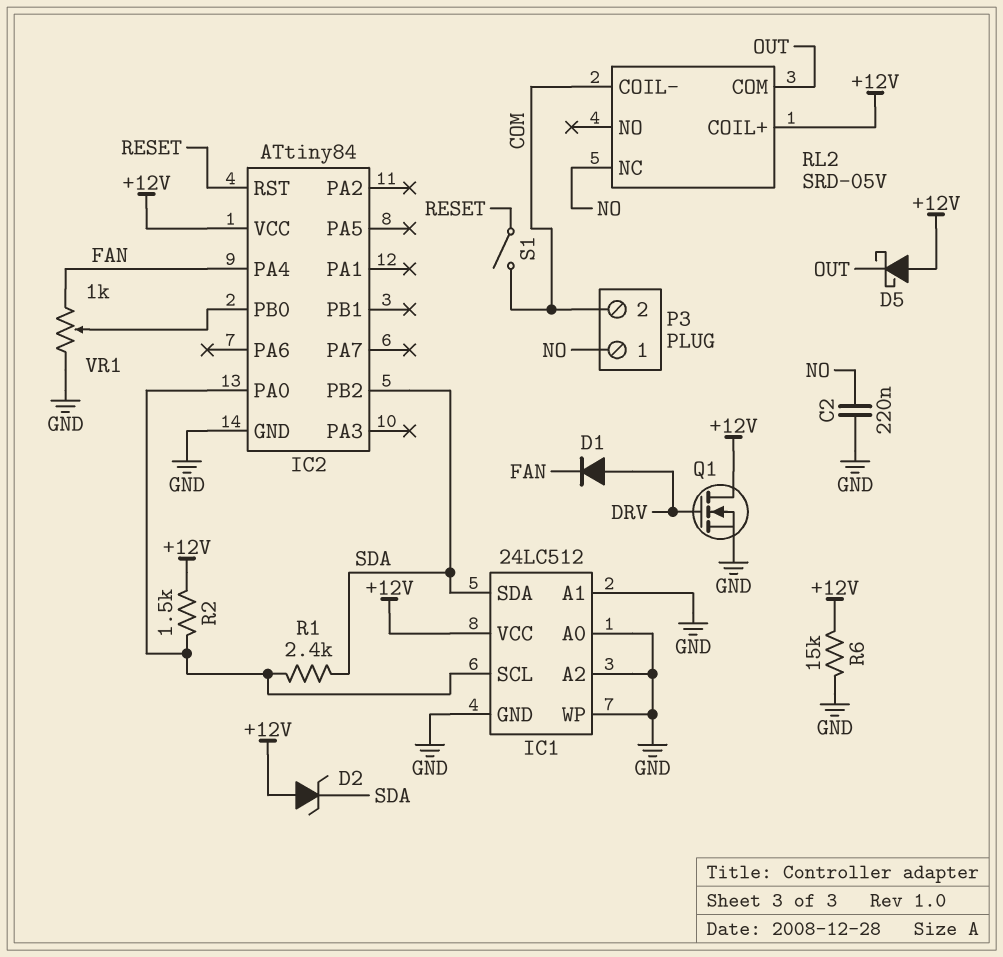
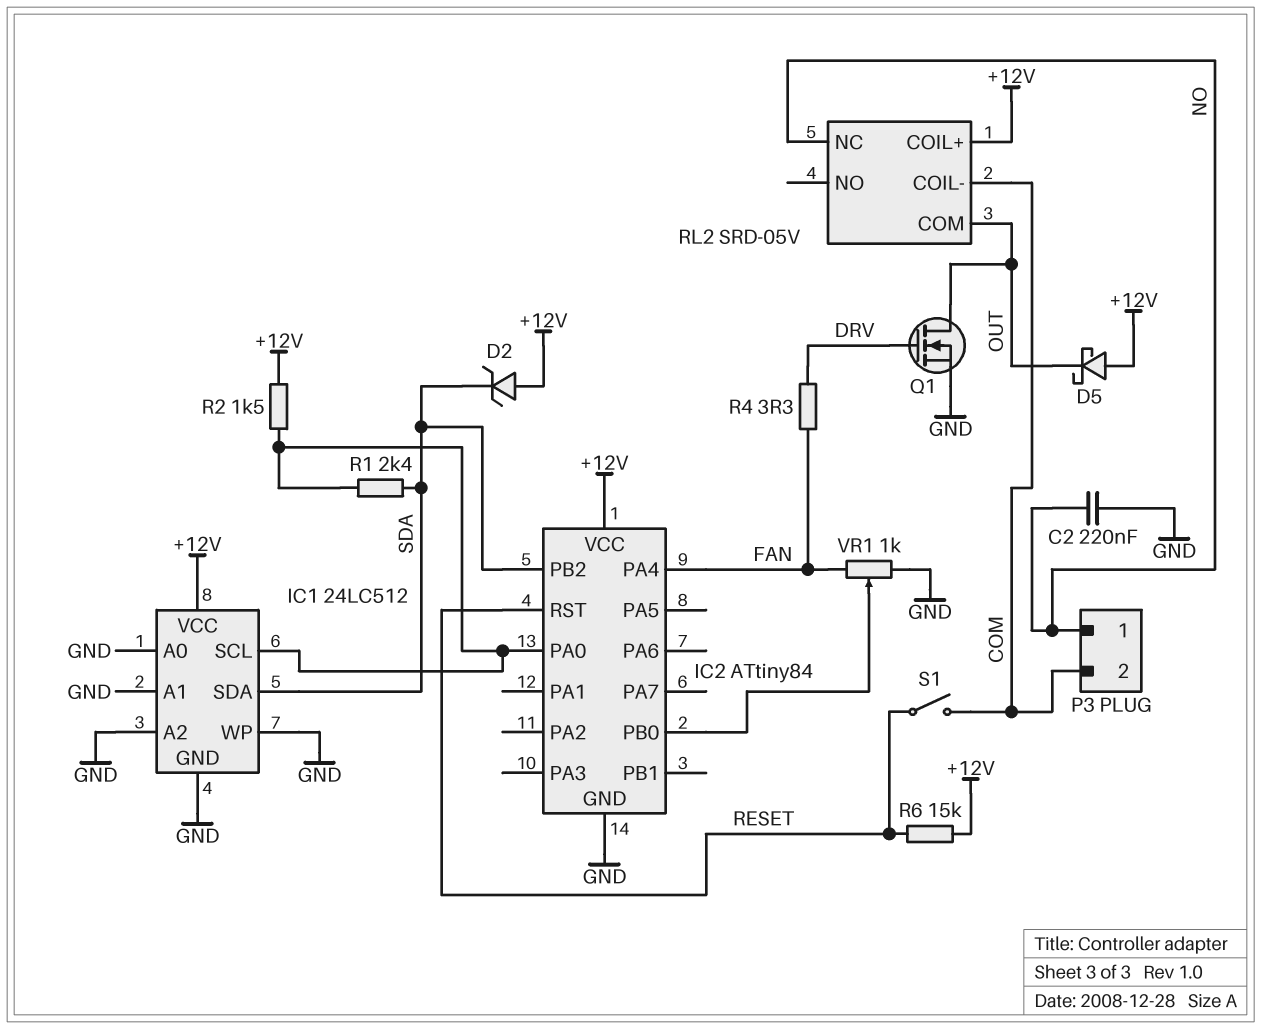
D1: diode (A DRV, K FAN) -> none
Q1: NMOS (G DRV, D +12V, S GND) -> NMOS (G DRV, D OUT, S GND)
R4: none -> 3.3 (DRV, FAN)
R6: 15k (+12V, GND) -> 15k (+12V, RESET)

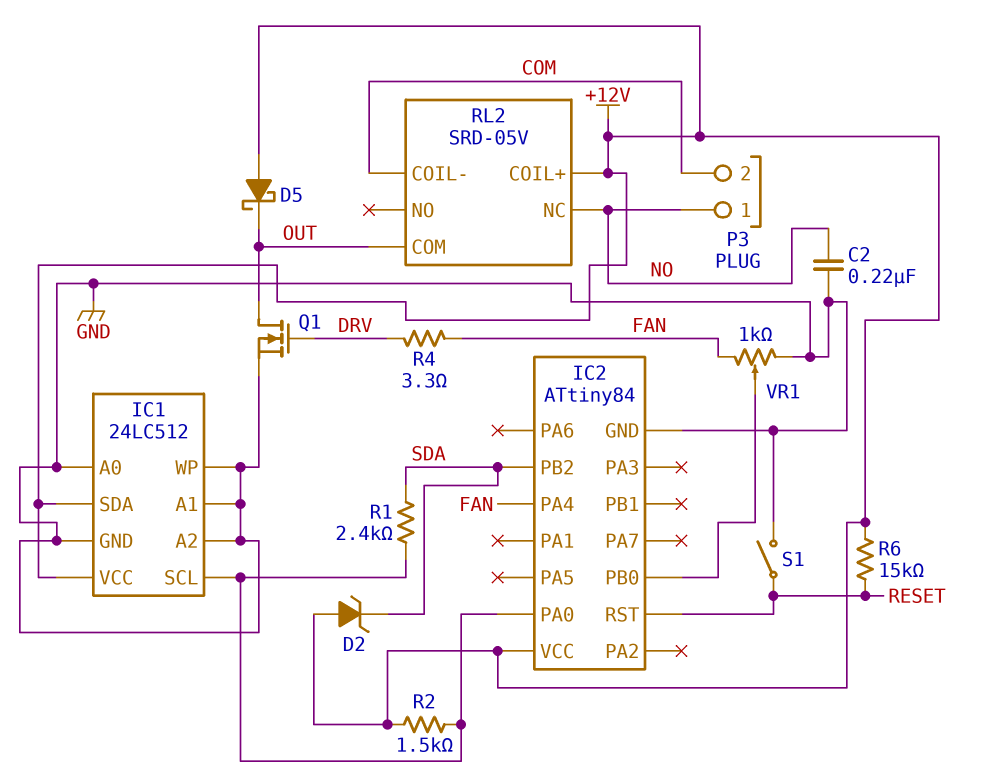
IC1 pin SDA: SDA -> +12V
S1: switch (COM, RESET) -> switch (GND, RESET)

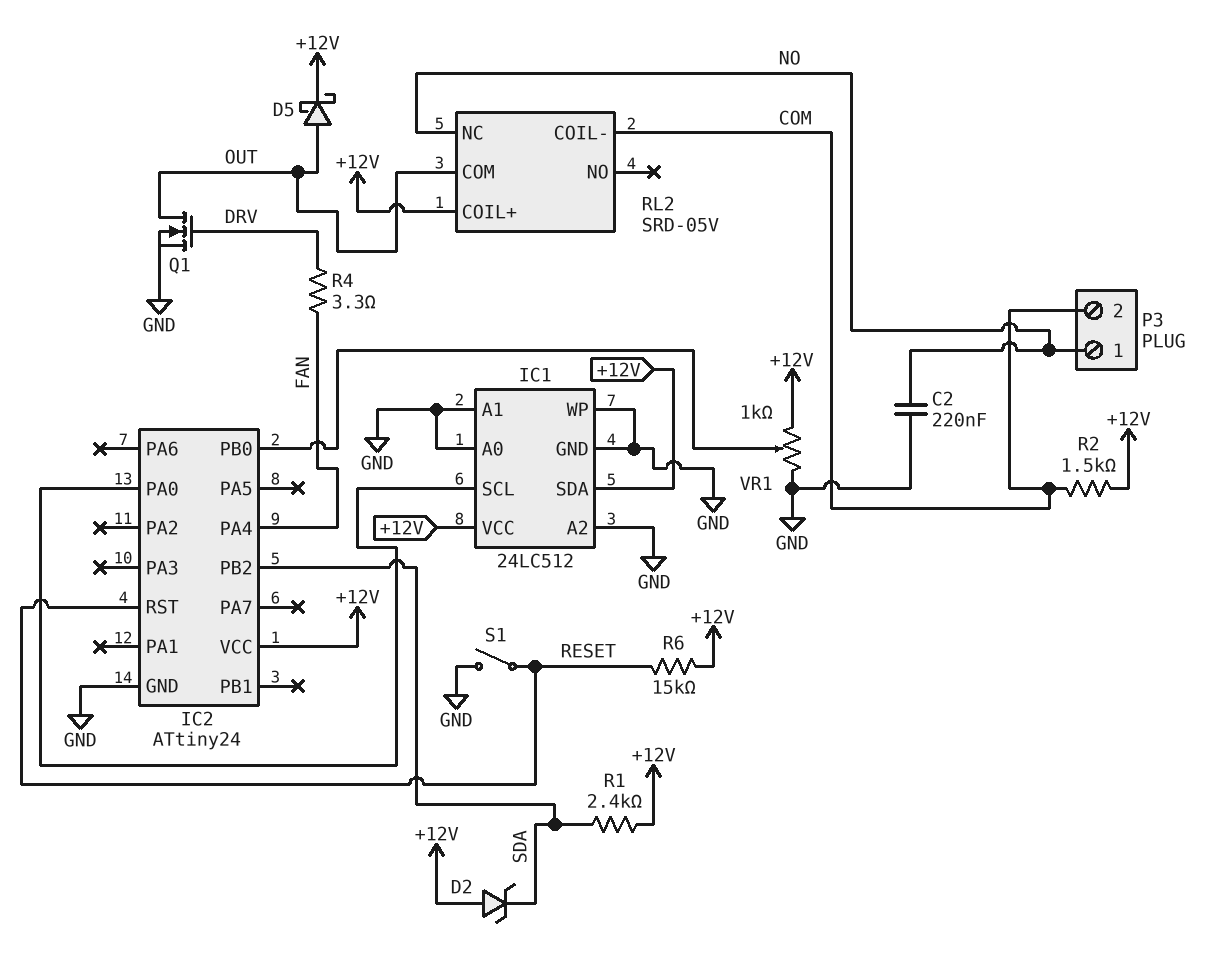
D5: schottky (A +12V, K OUT) -> schottky (A OUT, K +12V)
IC2: ATtiny84 -> ATtiny24
R1: 2.4k (IC1/SCL, SDA) -> 2.4k (+12V, SDA)
R2: 1.5k (+12V, IC1/SCL) -> 1.5k (+12V, COM)
VR1: 1k (FAN, GND, wiper IC2/PB0) -> 1k (+12V, GND, wiper IC2/PB0)

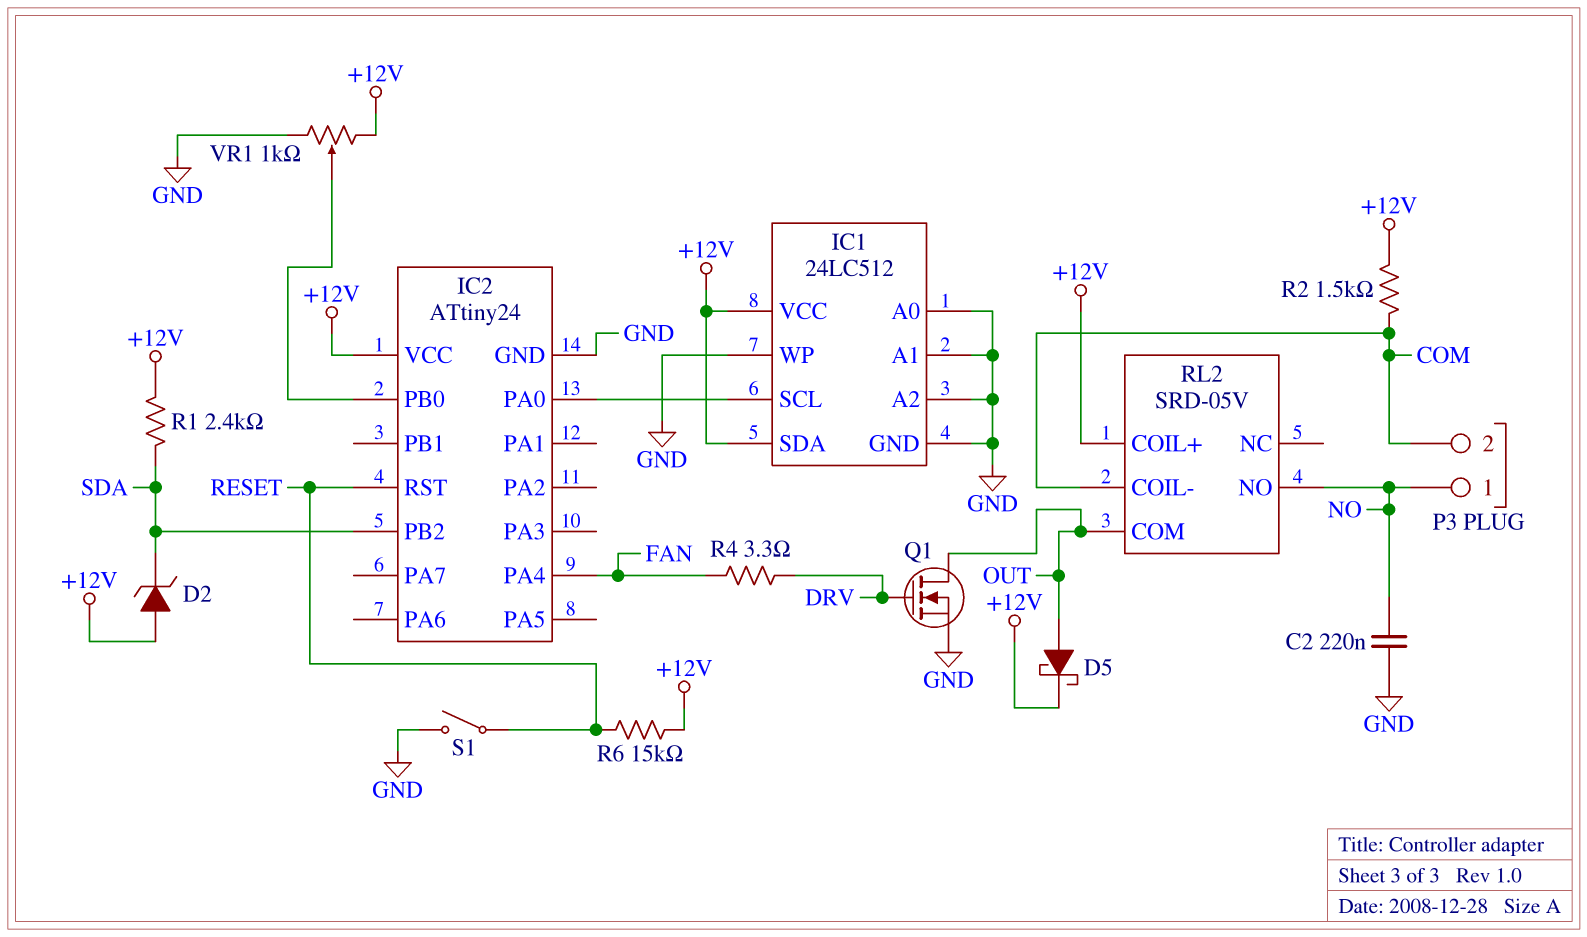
RL2 pin NC: NO -> none
RL2 pin NO: none -> NO

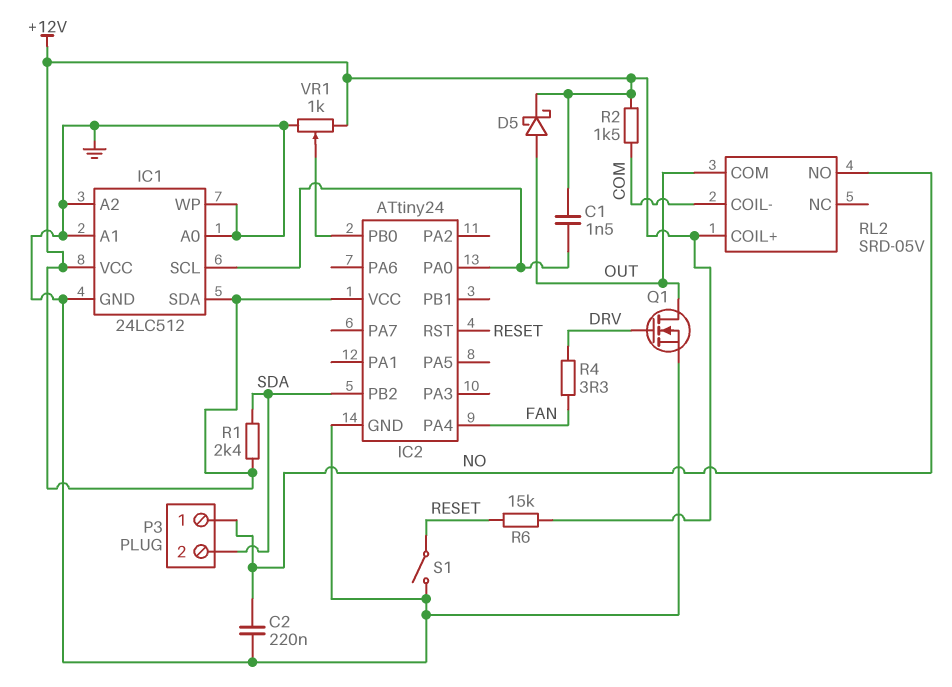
C1: none -> 1.5nF (+12V, IC1/SCL)
D2: zener (A +12V, K SDA) -> none
P3 pin 2: COM -> SDA

